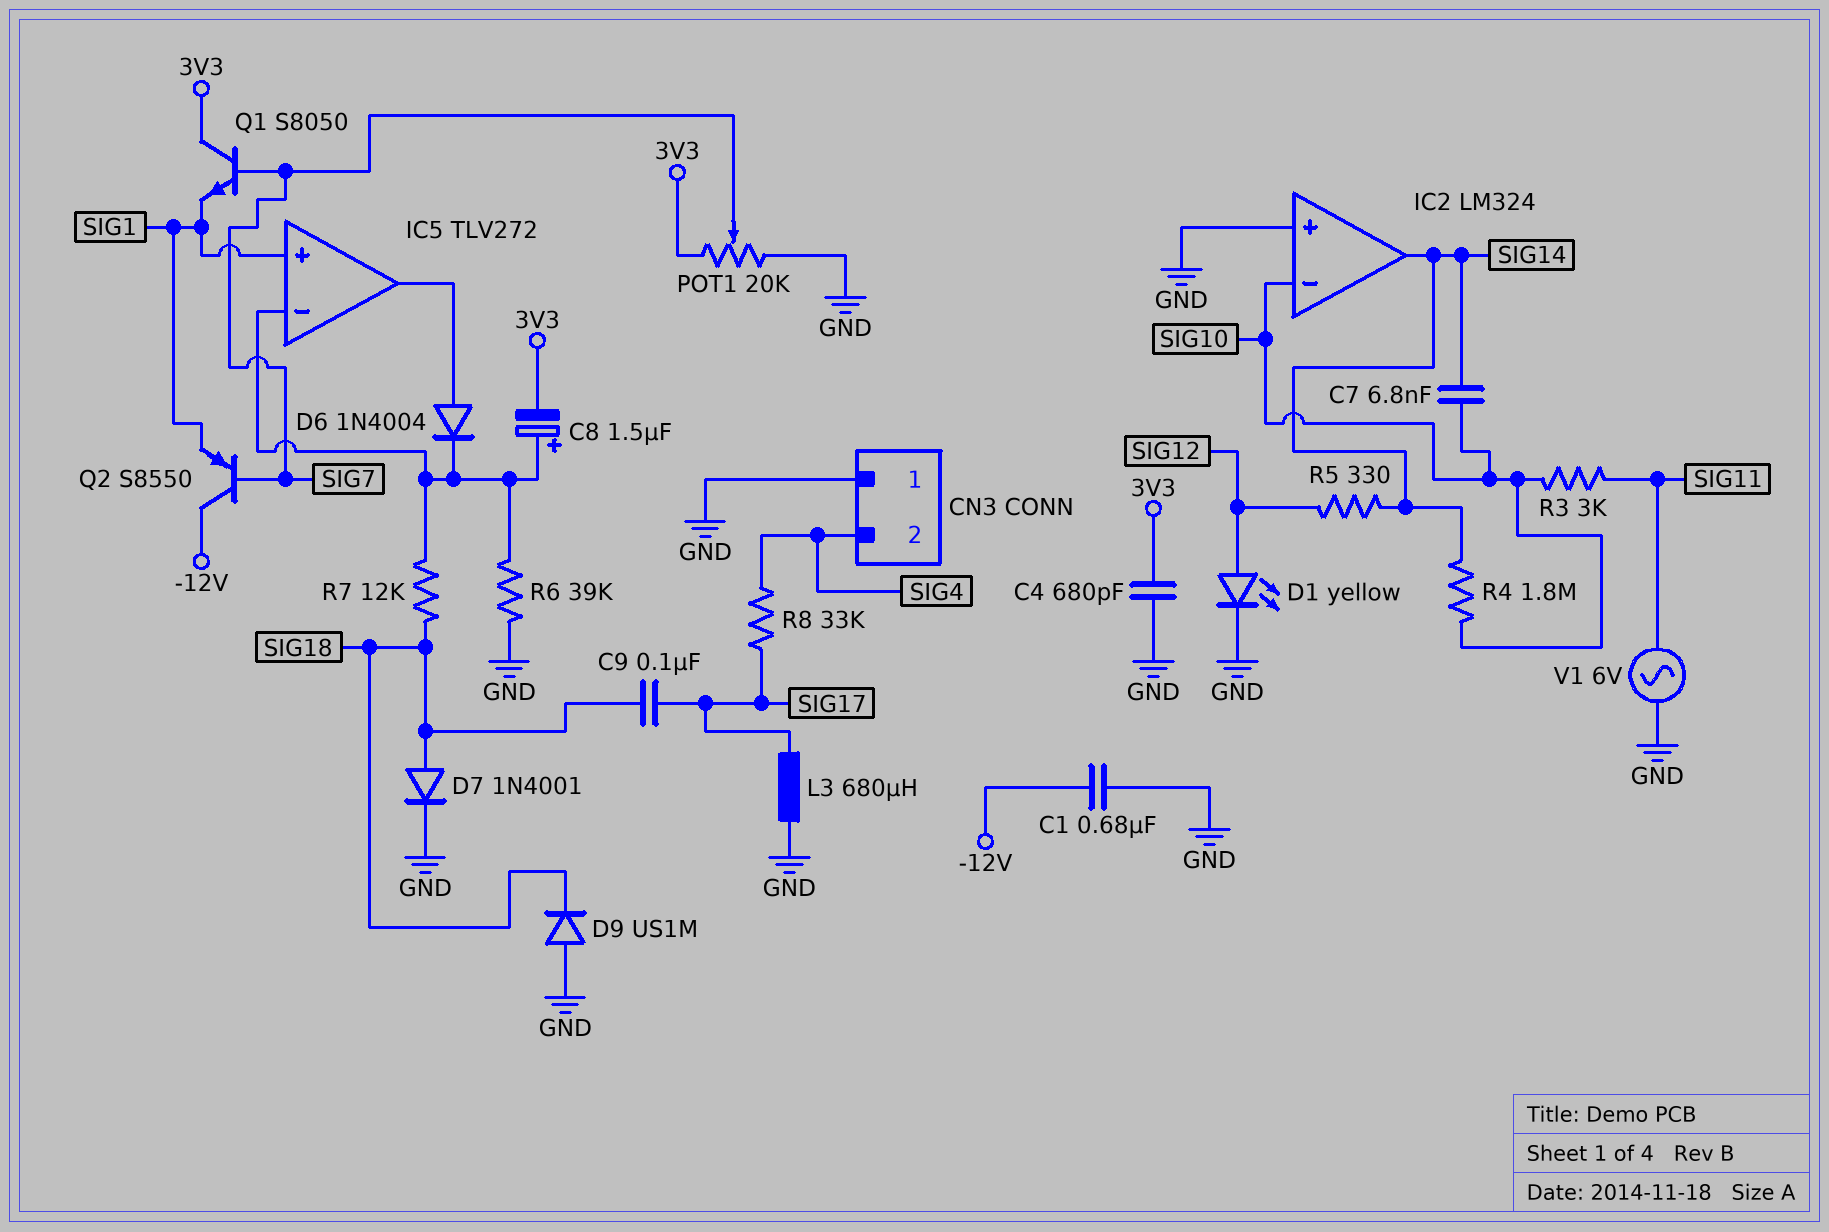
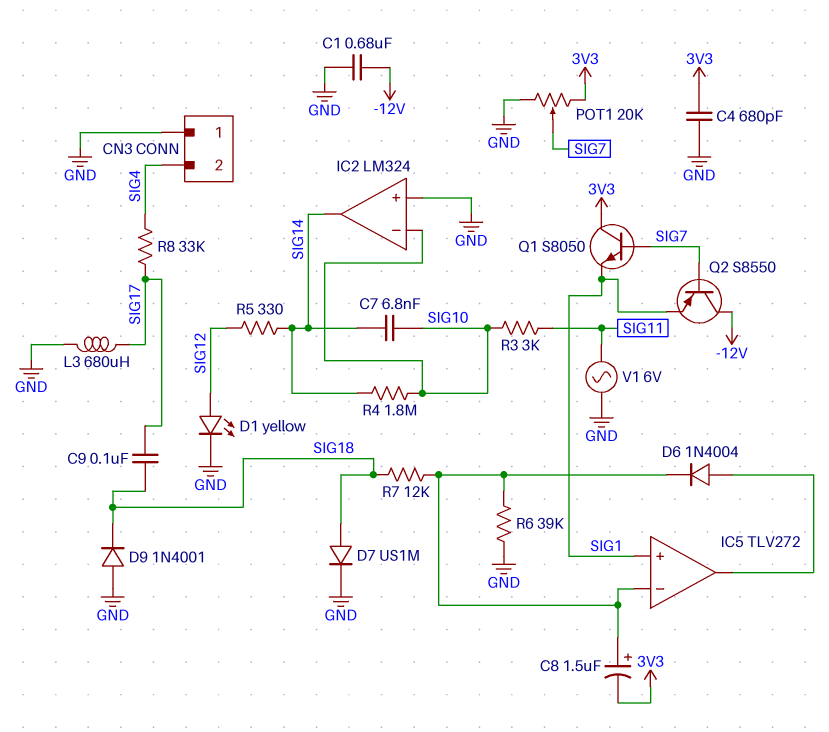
D7: diode 1N4001 (A SIG18, K GND) -> diode US1M (A SIG18, K GND)
D9: diode US1M (A GND, K SIG18) -> diode 1N4001 (A GND, K SIG18)

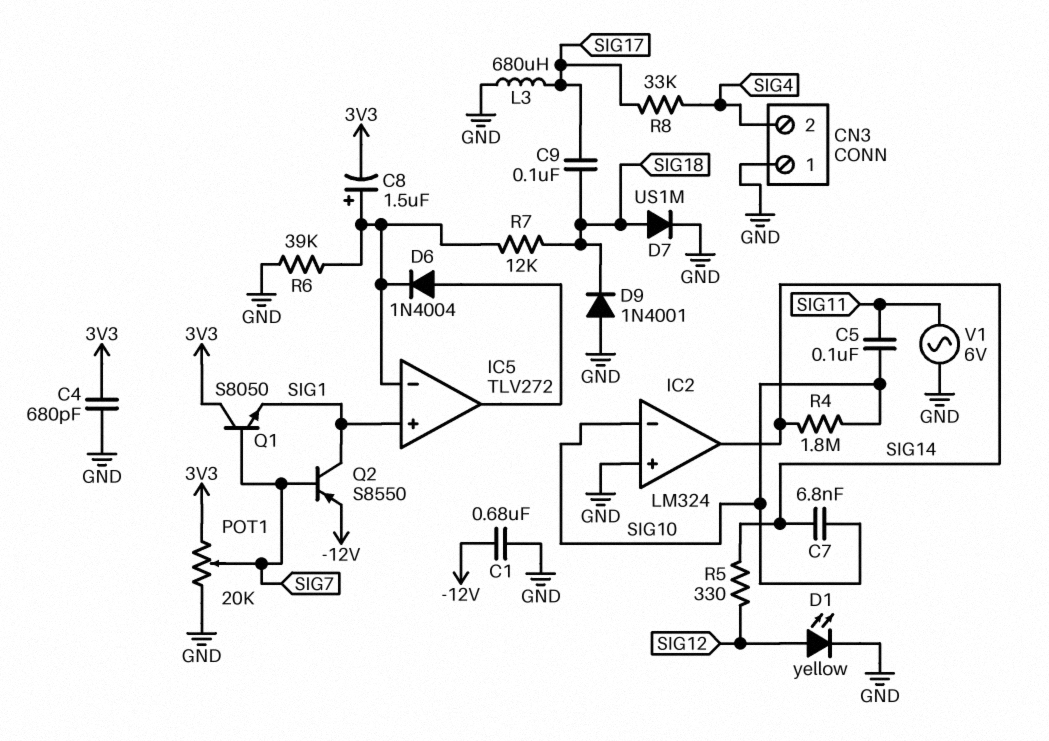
C5: none -> 100nF (SIG10, SIG11)
Q2: PNP S8550 (B SIG7, C -12V, E SIG1) -> PNP S8550 (B SIG7, C SIG1, E -12V)
R3: 3k (SIG10, SIG11) -> none

